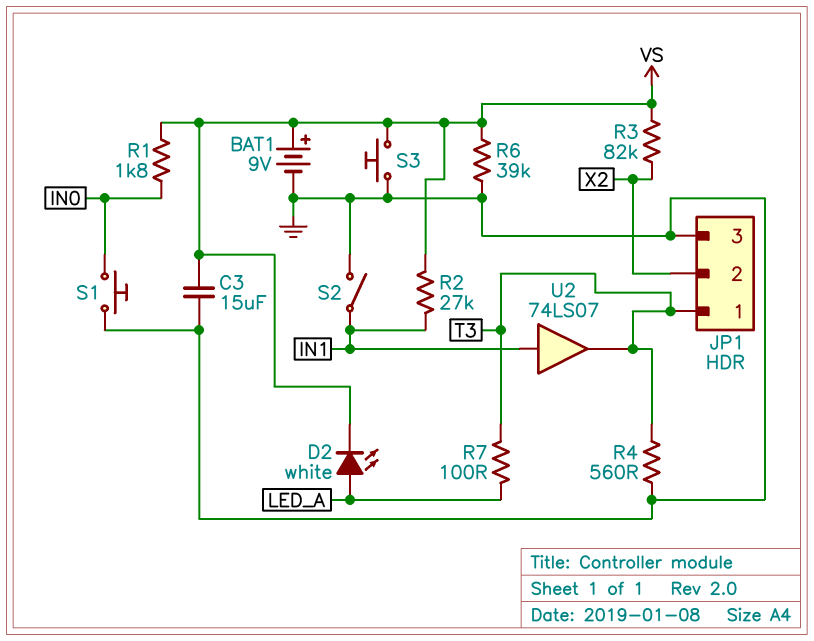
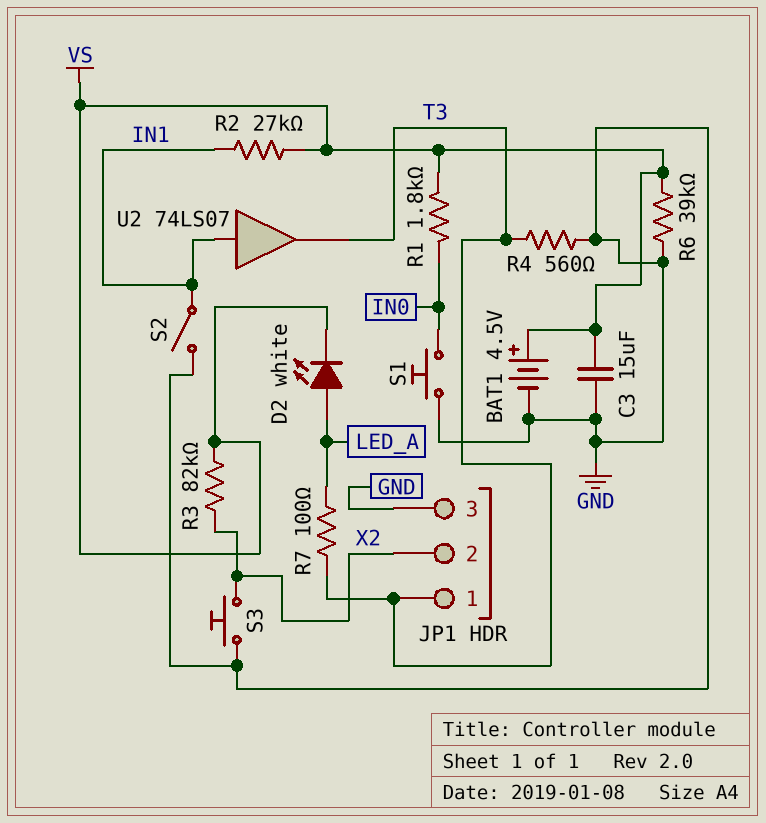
BAT1: 9V (plus VS, minus GND) -> 4.5V (plus VS, minus GND)
S3: button (GND, VS) -> button (GND, X2)

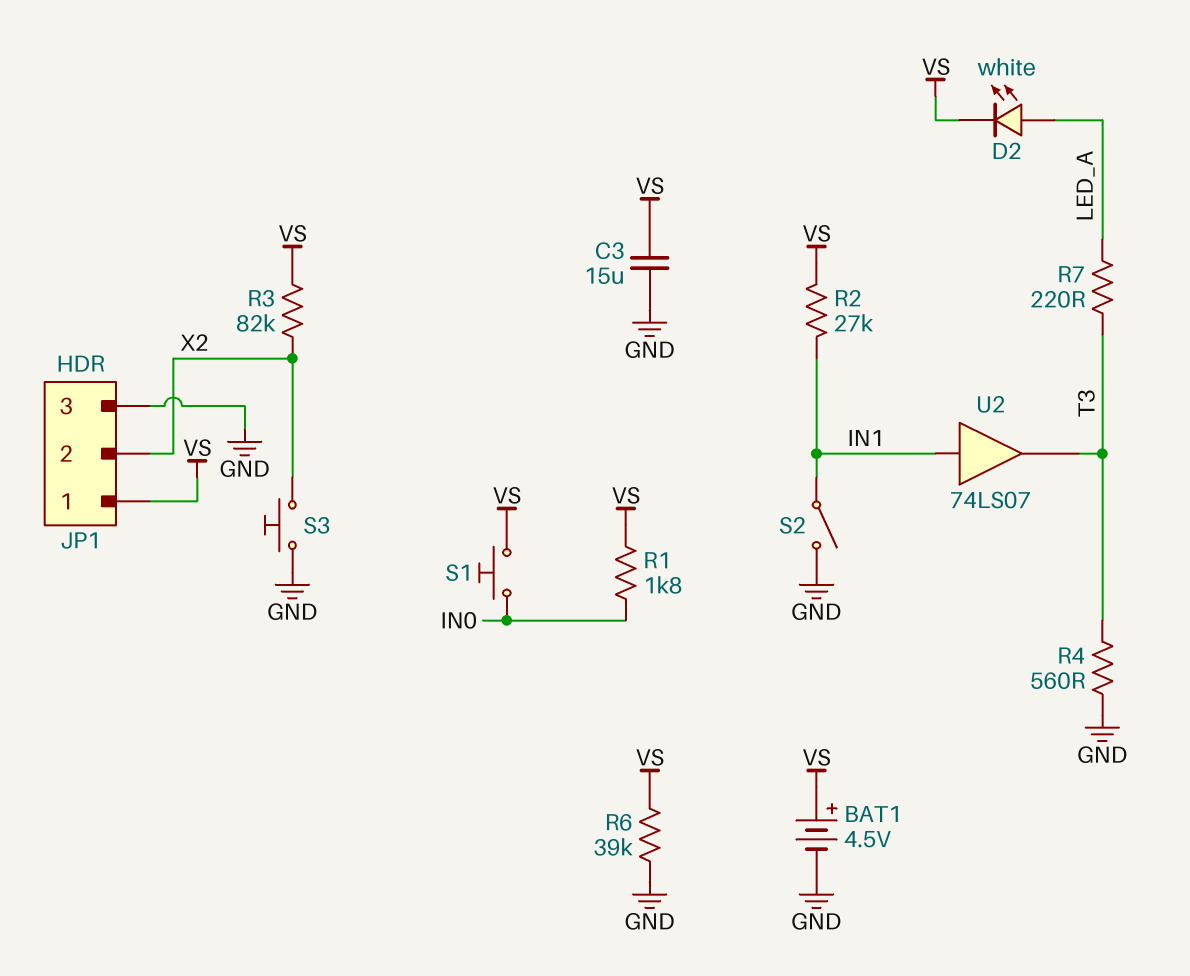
JP1 pin 1: T3 -> VS
R7: 100 (LED_A, T3) -> 220 (LED_A, T3)
S1: button (GND, IN0) -> button (IN0, VS)

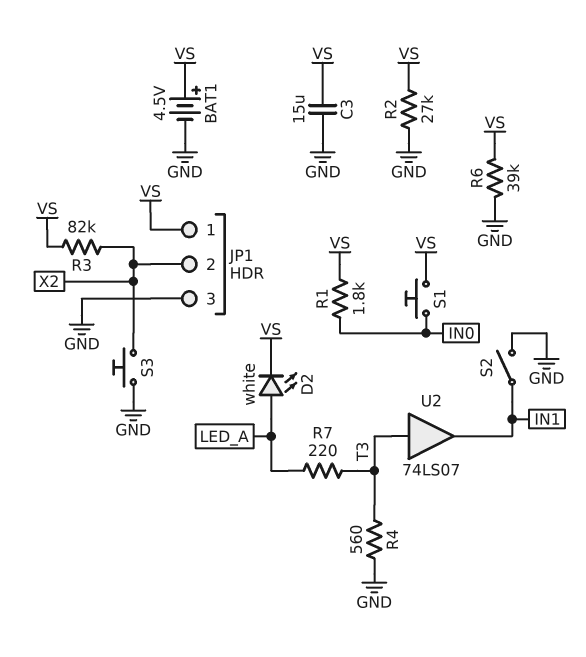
R2: 27k (IN1, VS) -> 27k (GND, VS)
U2: buffer 74LS07 (in IN1, out T3) -> buffer 74LS07 (in T3, out IN1)

